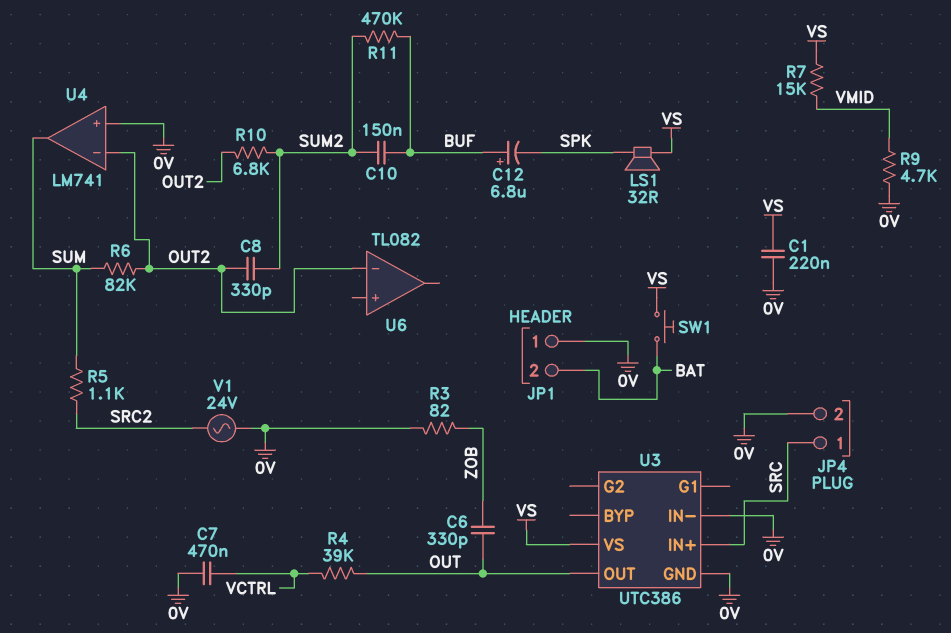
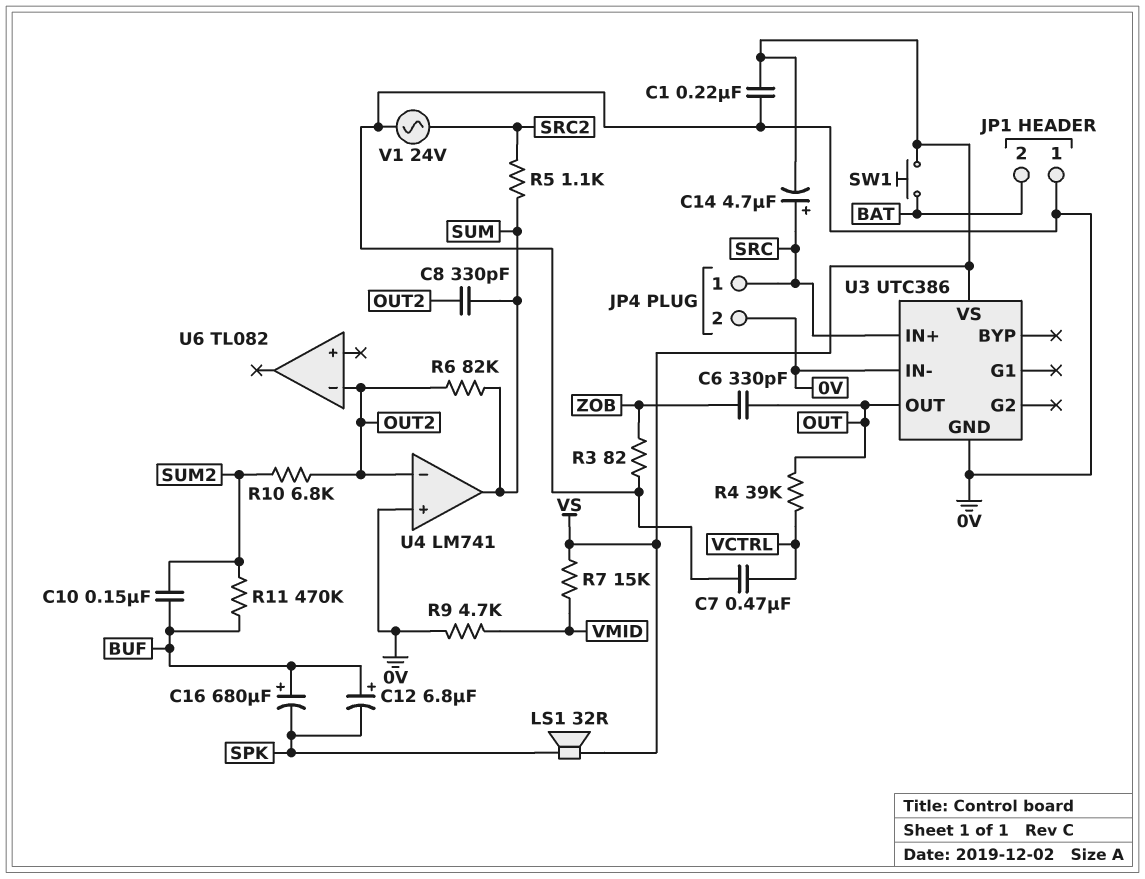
C8: 330pF (OUT2, SUM2) -> 330pF (OUT2, SUM)
C14: none -> 4.7uF (plus SRC, minus VS)
C16: none -> 680uF (plus BUF, minus SPK)

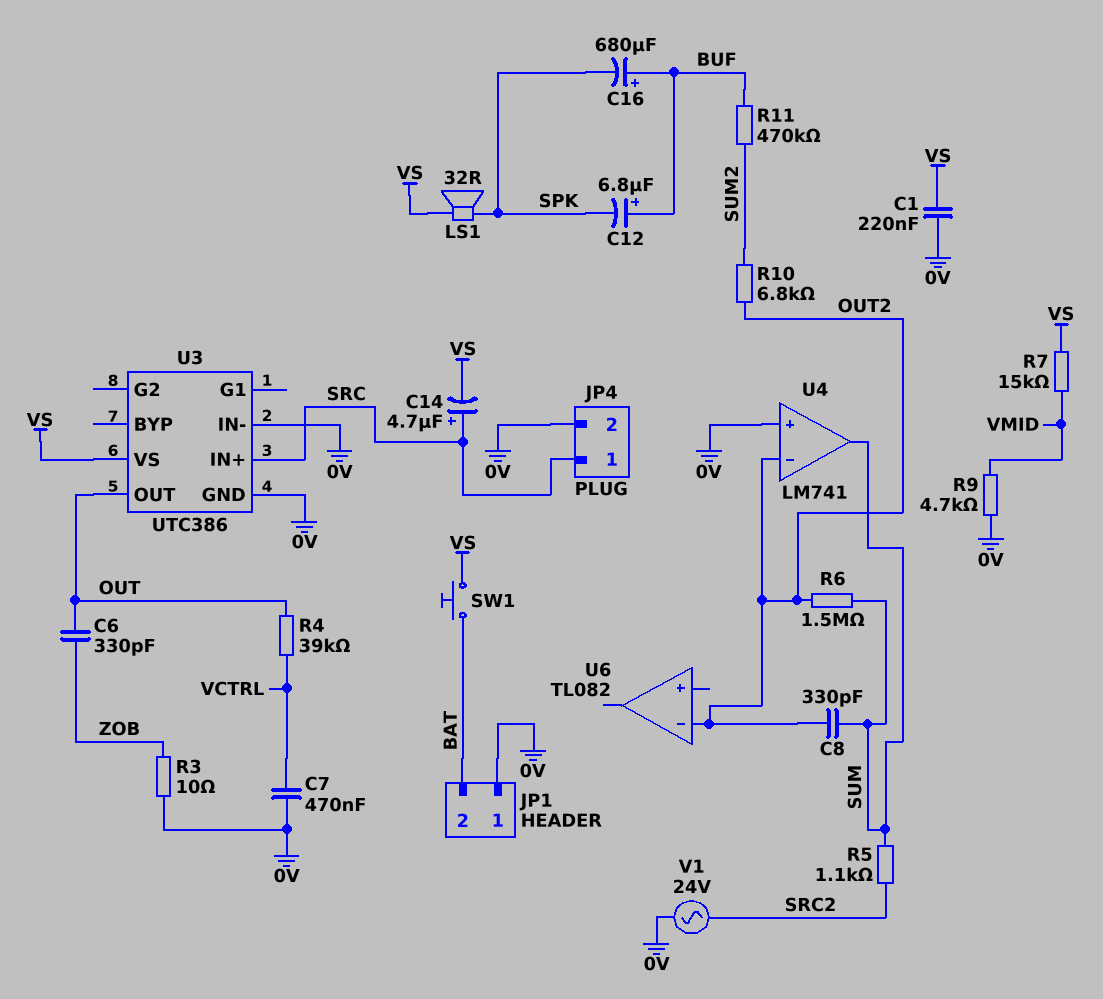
C10: 150nF (BUF, SUM2) -> none
R3: 82 (0V, ZOB) -> 10 (0V, ZOB)
R6: 82k (OUT2, SUM) -> 1.5M (OUT2, SUM)

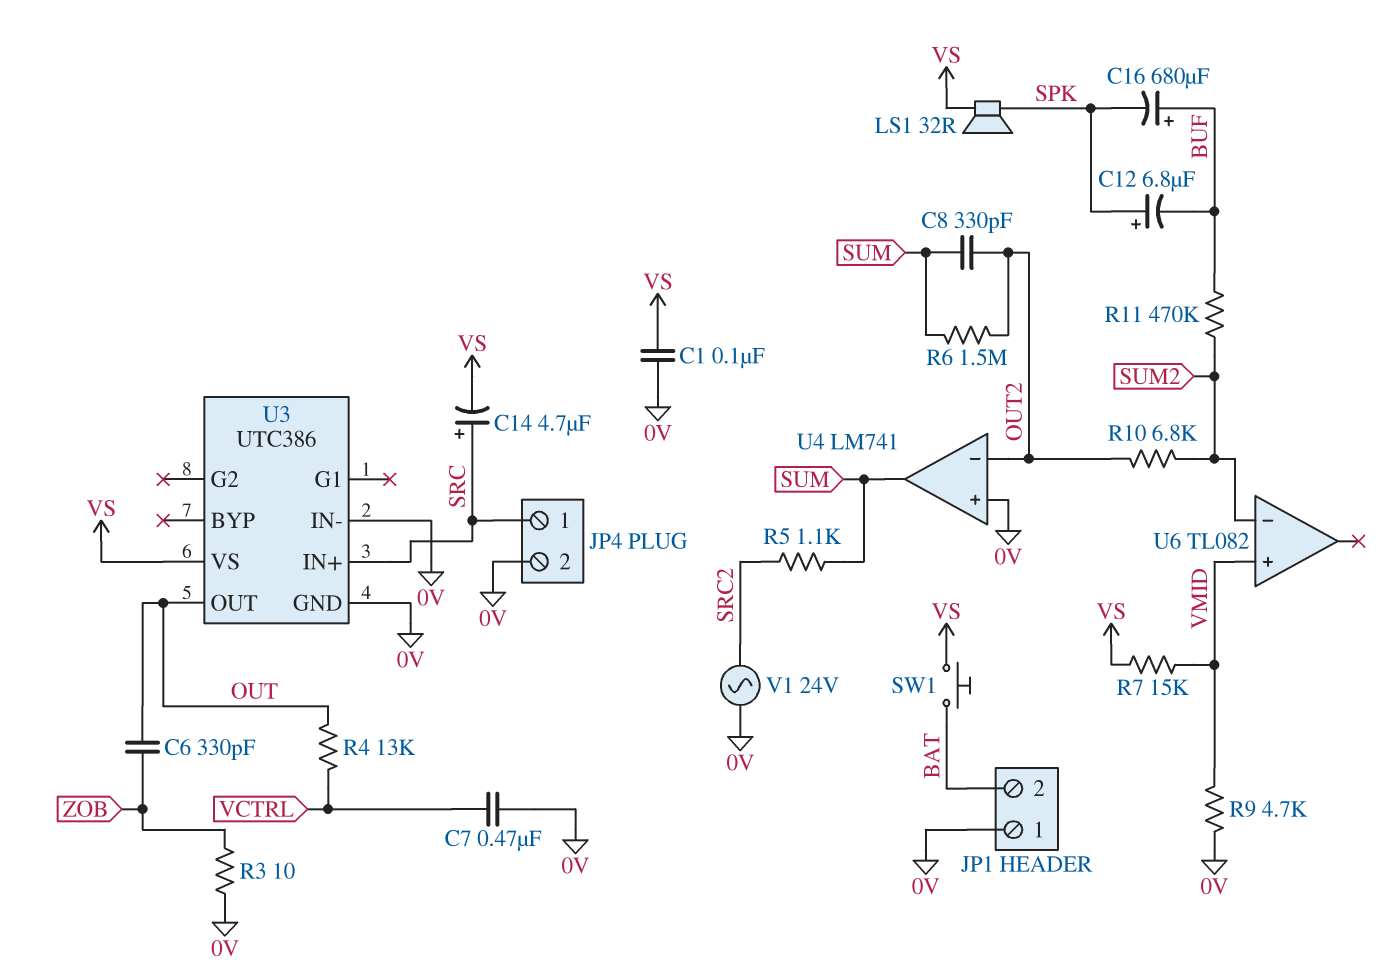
C1: 220nF (0V, VS) -> 100nF (0V, VS)
C12: 6.8uF (plus BUF, minus SPK) -> 6.8uF (plus SPK, minus BUF)
R4: 39k (OUT, VCTRL) -> 13k (OUT, VCTRL)
U6 pin in+: none -> VMID
U6 pin in-: OUT2 -> SUM2

